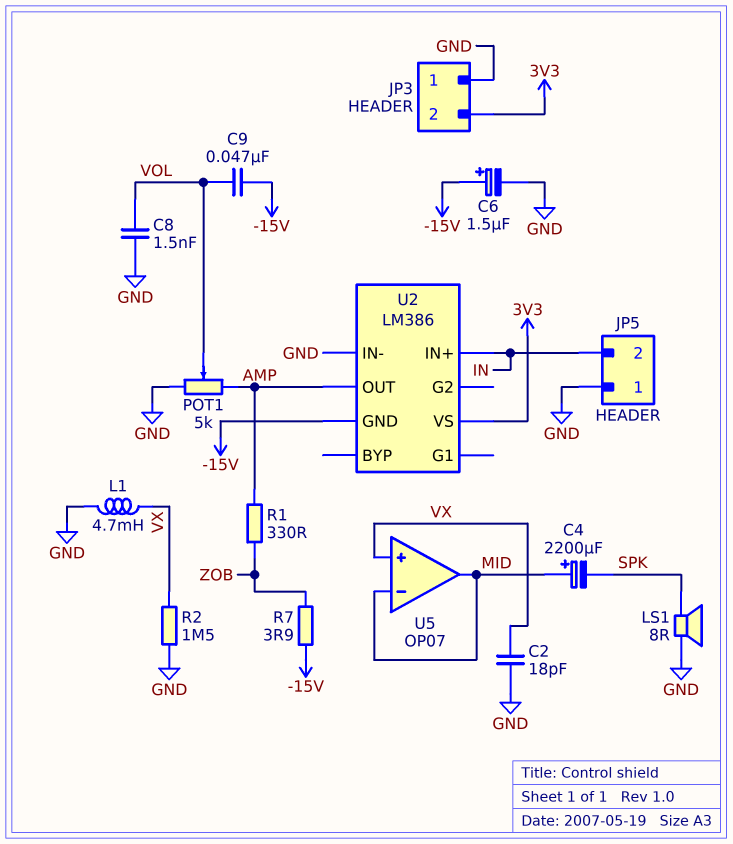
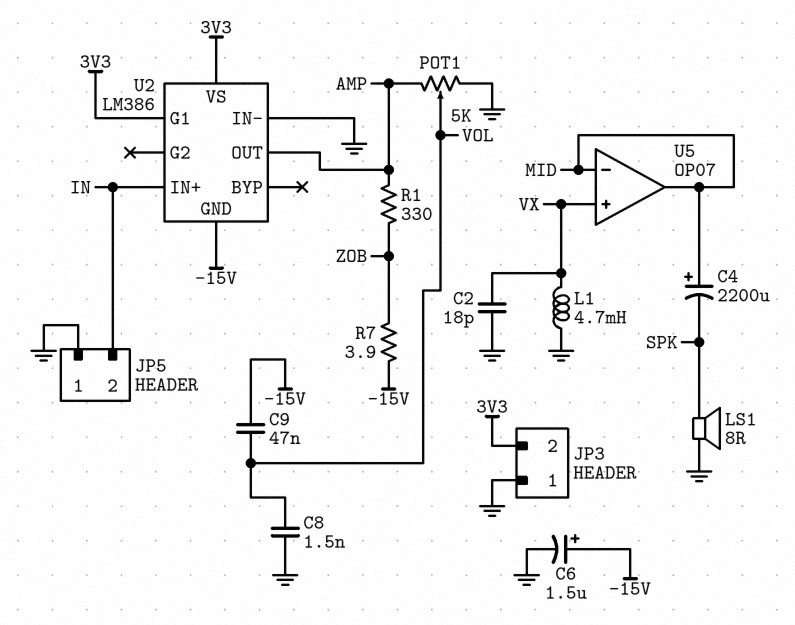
R2: 1.5M (GND, VX) -> none
U2 pin G1: none -> 3V3

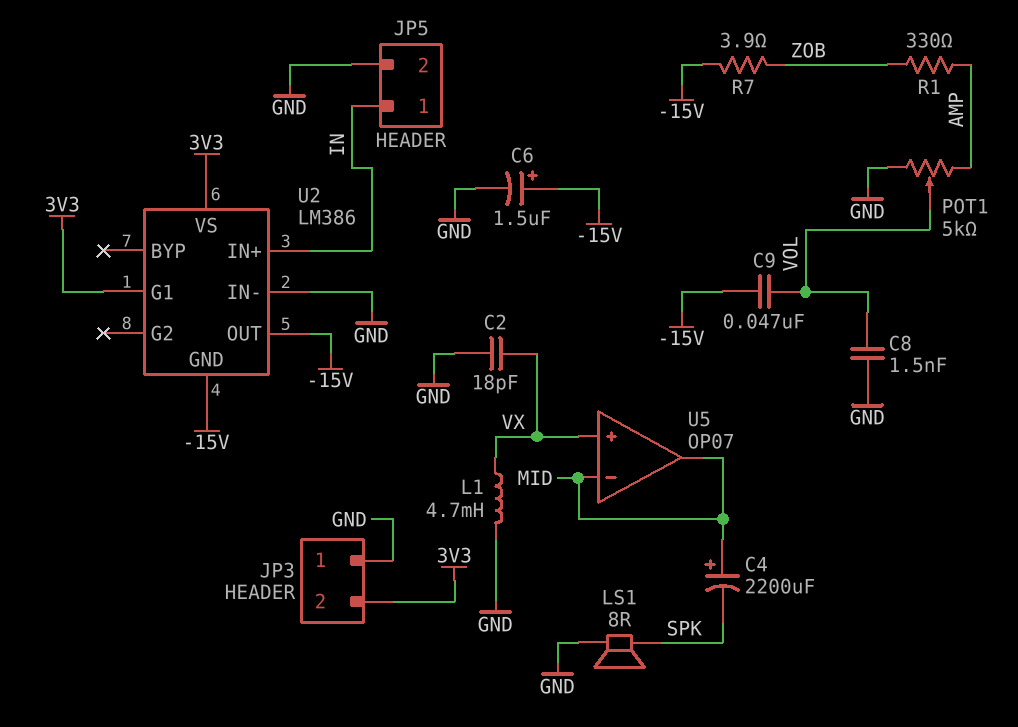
JP5 pin 1: GND -> IN
JP5 pin 2: IN -> GND
U2 pin OUT: AMP -> -15V

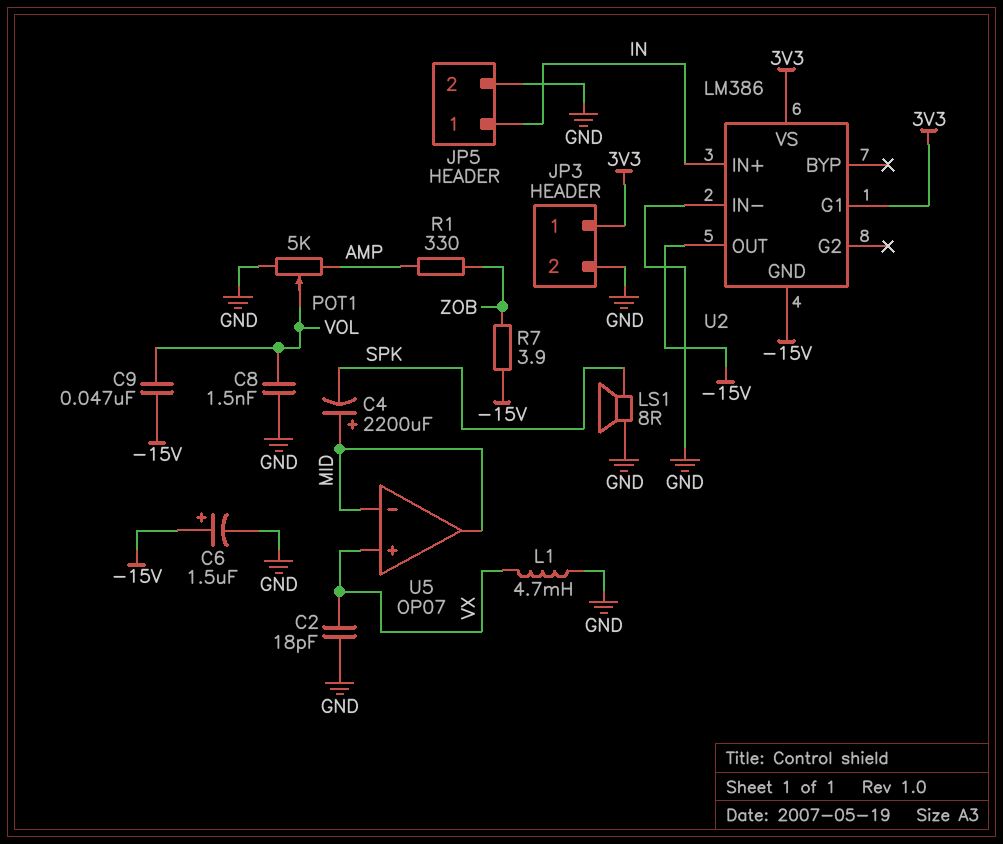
JP3 pin 1: GND -> 3V3
JP3 pin 2: 3V3 -> GND

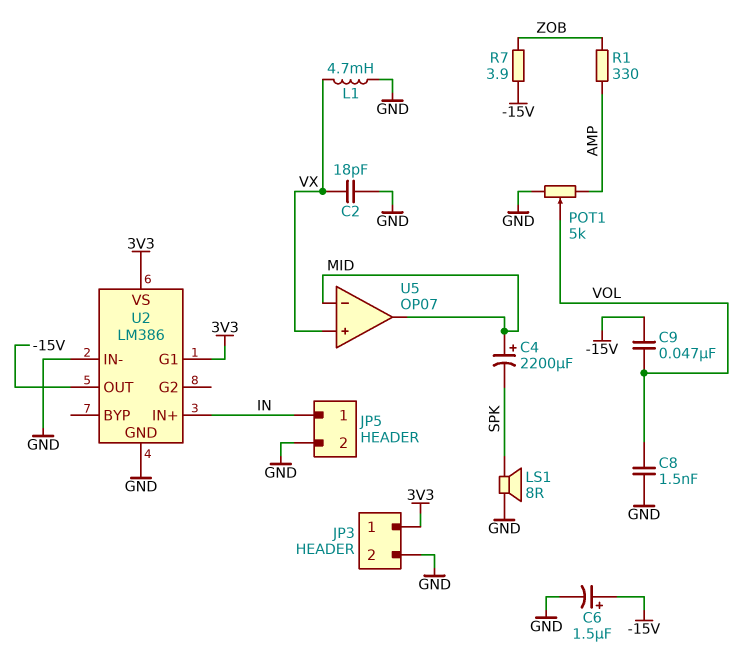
U2 pin GND: -15V -> GND

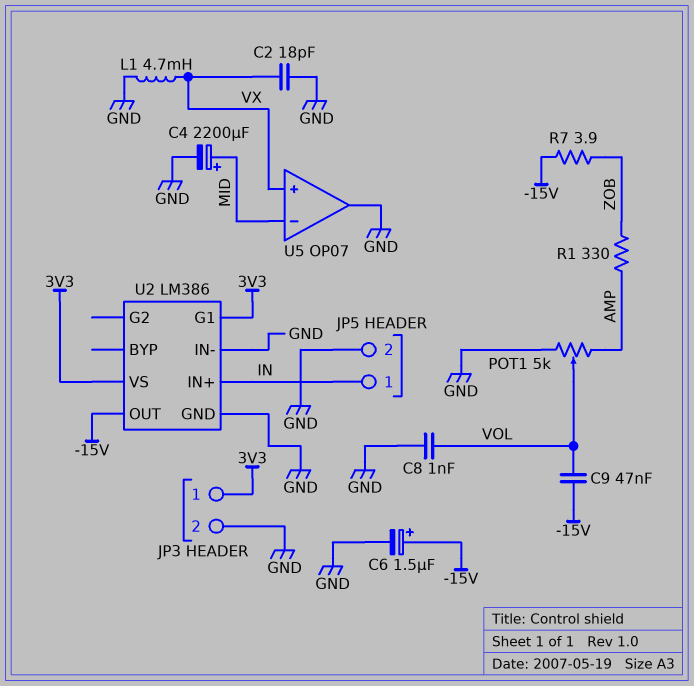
C4: 2200uF (plus MID, minus SPK) -> 2200uF (plus MID, minus GND)
C8: 1.5nF (GND, VOL) -> 1nF (GND, VOL)
LS1: speaker 8R (GND, SPK) -> none
U5 pin out: MID -> GND

